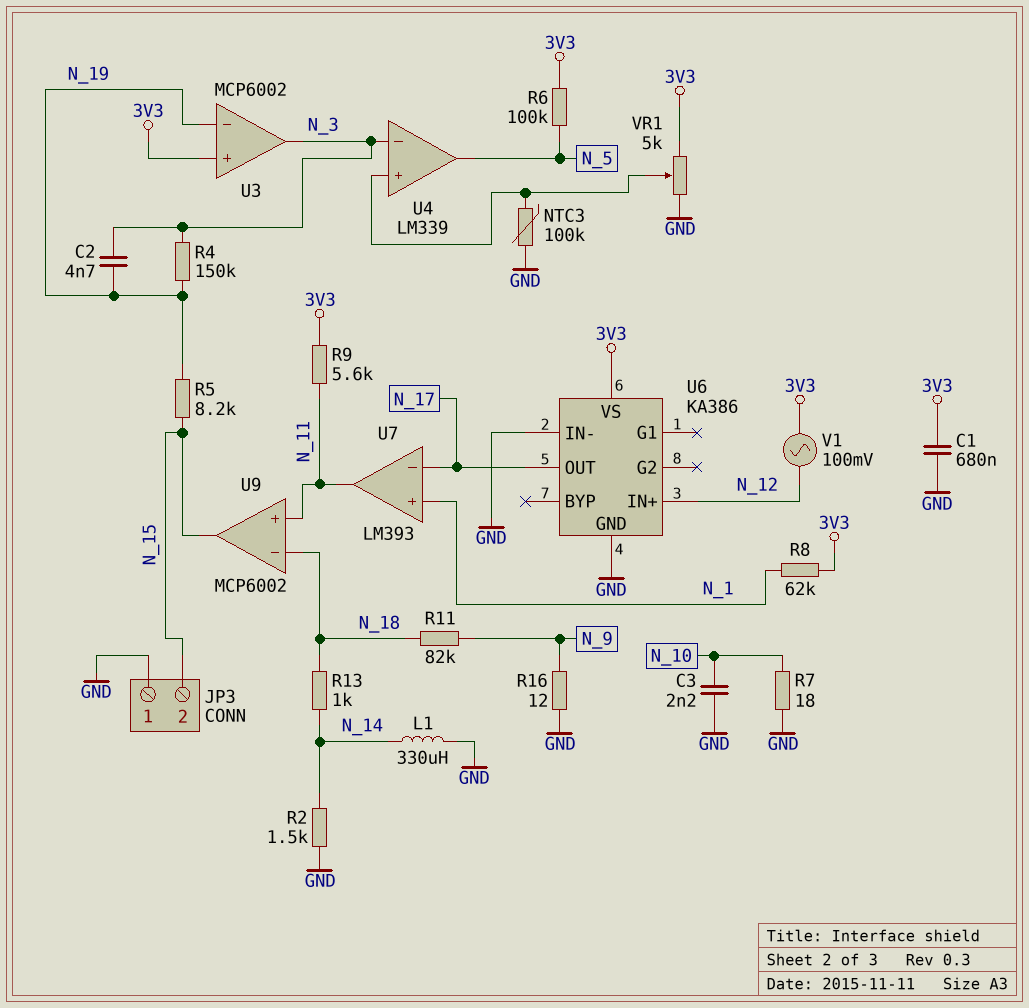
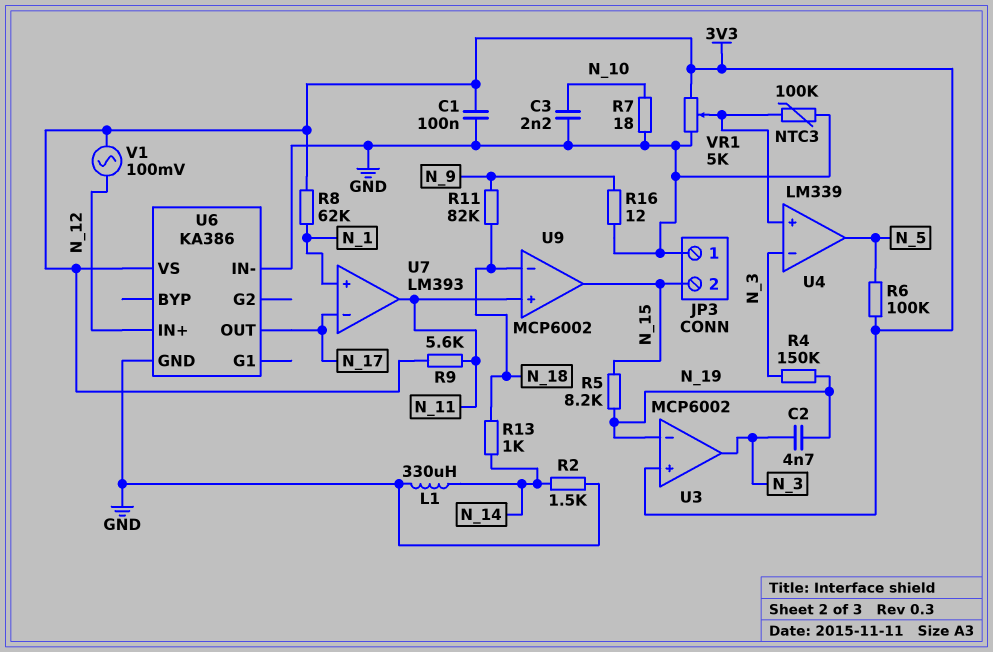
C1: 680nF (3V3, GND) -> 100nF (3V3, GND)

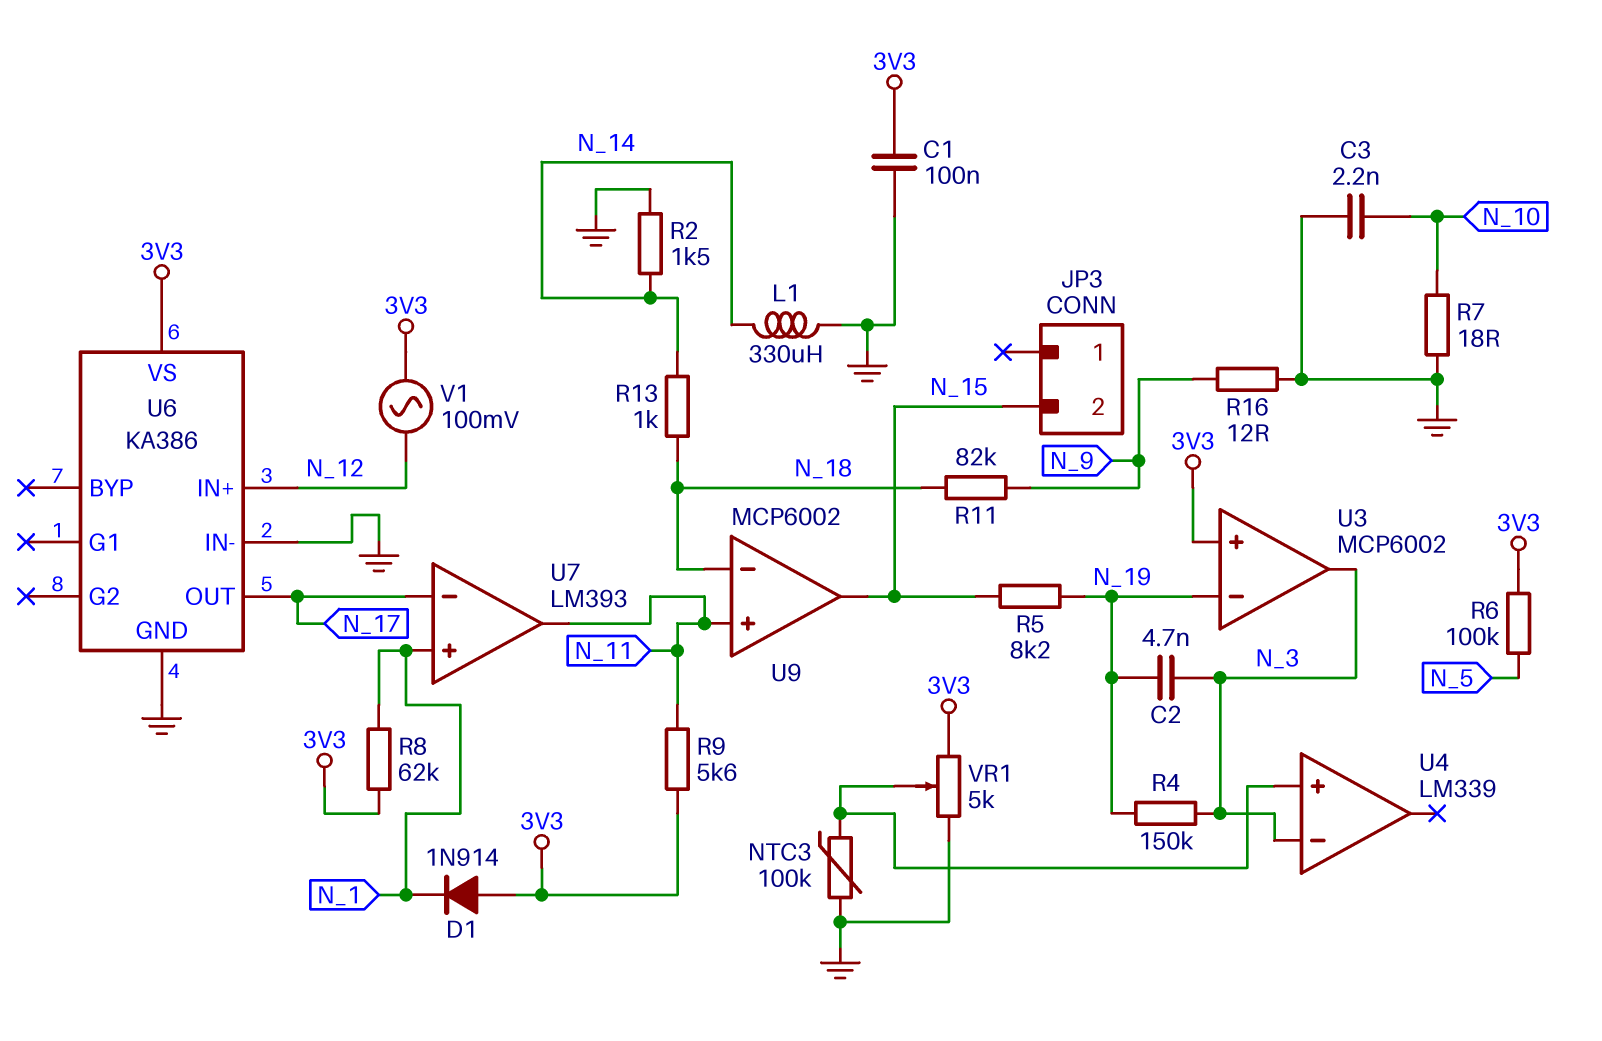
D1: none -> diode 1N914 (A 3V3, K N_1)
JP3 pin 1: GND -> none
U4 pin out: N_5 -> none

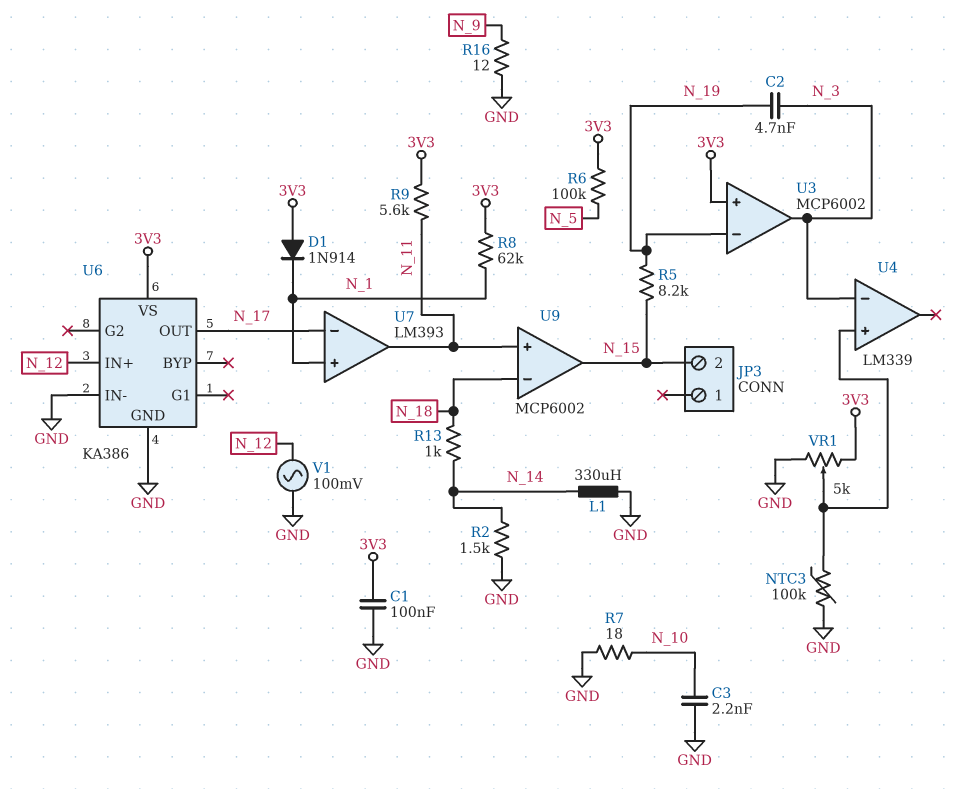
R4: 150k (N_3, N_19) -> none
R11: 82k (N_9, N_18) -> none
V1: AC 100mV (3V3, N_12) -> AC 100mV (GND, N_12)

